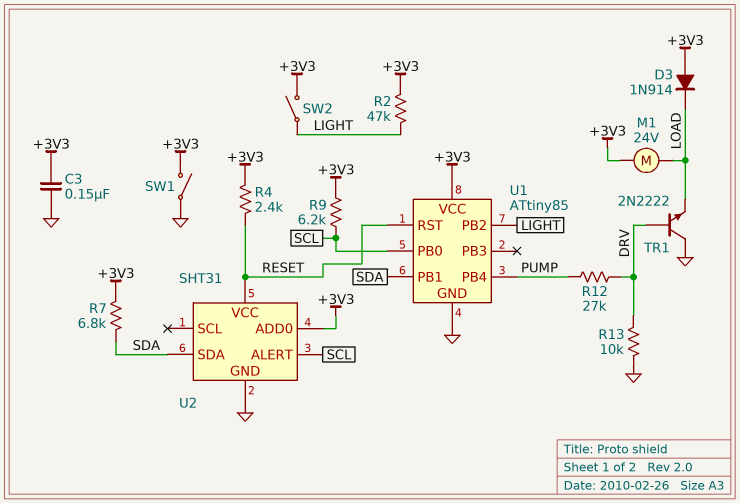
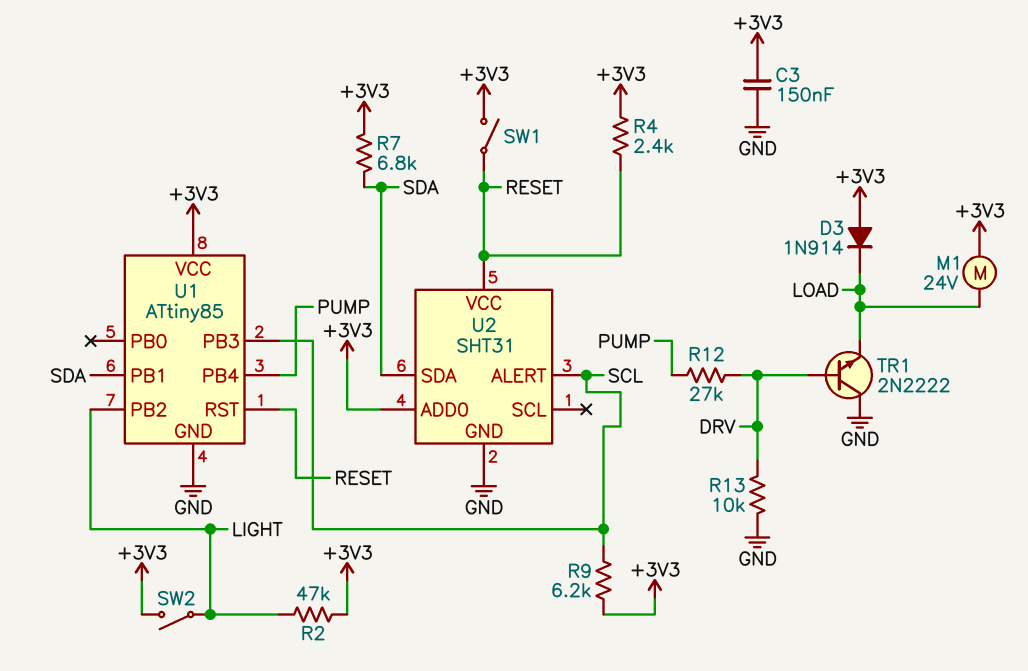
SW1: switch (+3V3, GND) -> switch (+3V3, RESET)
U1 pin PB0: SCL -> none
U1 pin PB3: none -> SCL

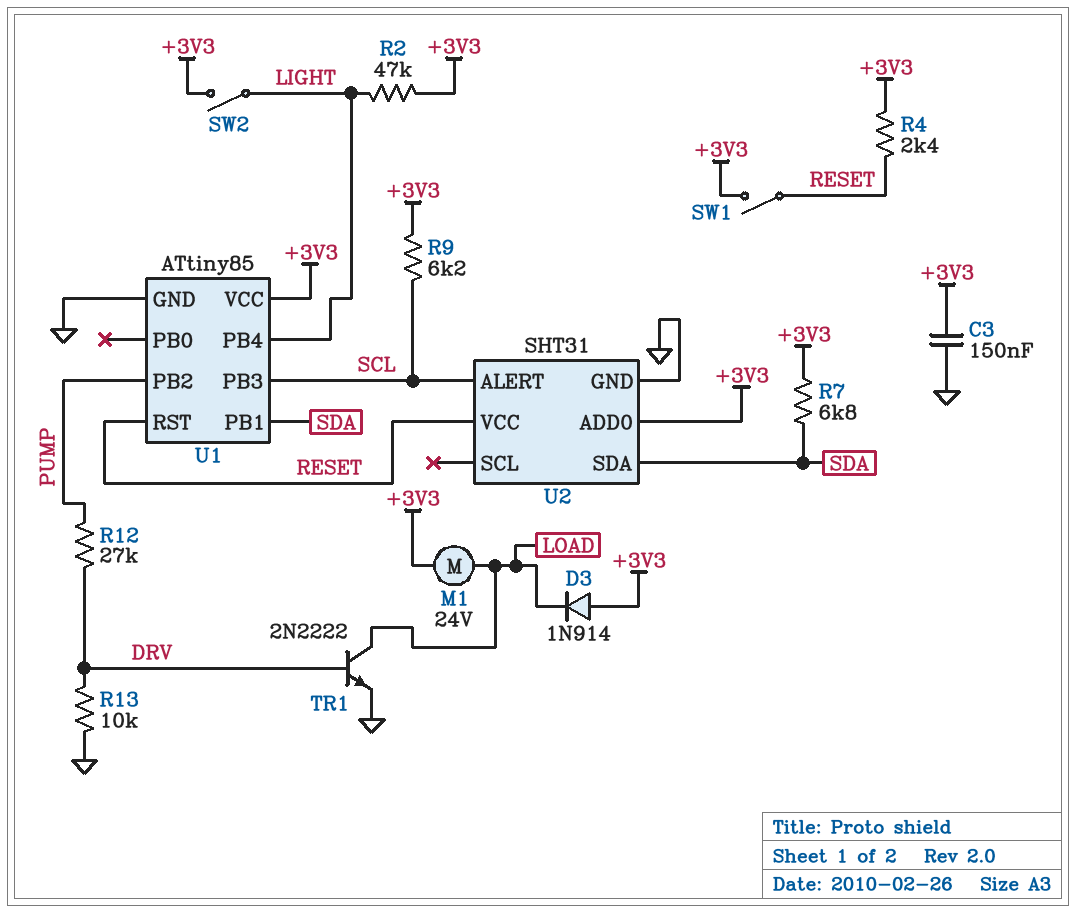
TR1: NPN 2N2222 (B DRV, C GND, E LOAD) -> NPN 2N2222 (B DRV, C LOAD, E GND)
U1 pin PB2: LIGHT -> PUMP
U1 pin PB4: PUMP -> LIGHT

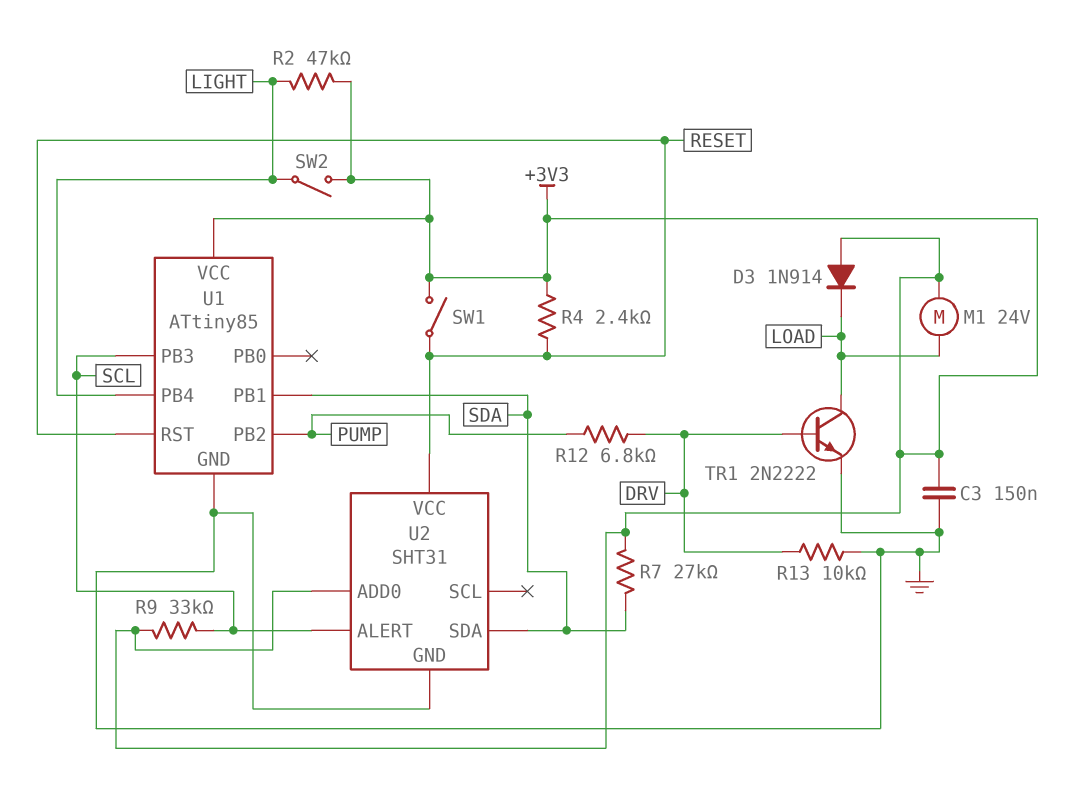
R7: 6.8k (+3V3, SDA) -> 27k (+3V3, SDA)
R9: 6.2k (+3V3, SCL) -> 33k (+3V3, SCL)
R12: 27k (DRV, PUMP) -> 6.8k (DRV, PUMP)

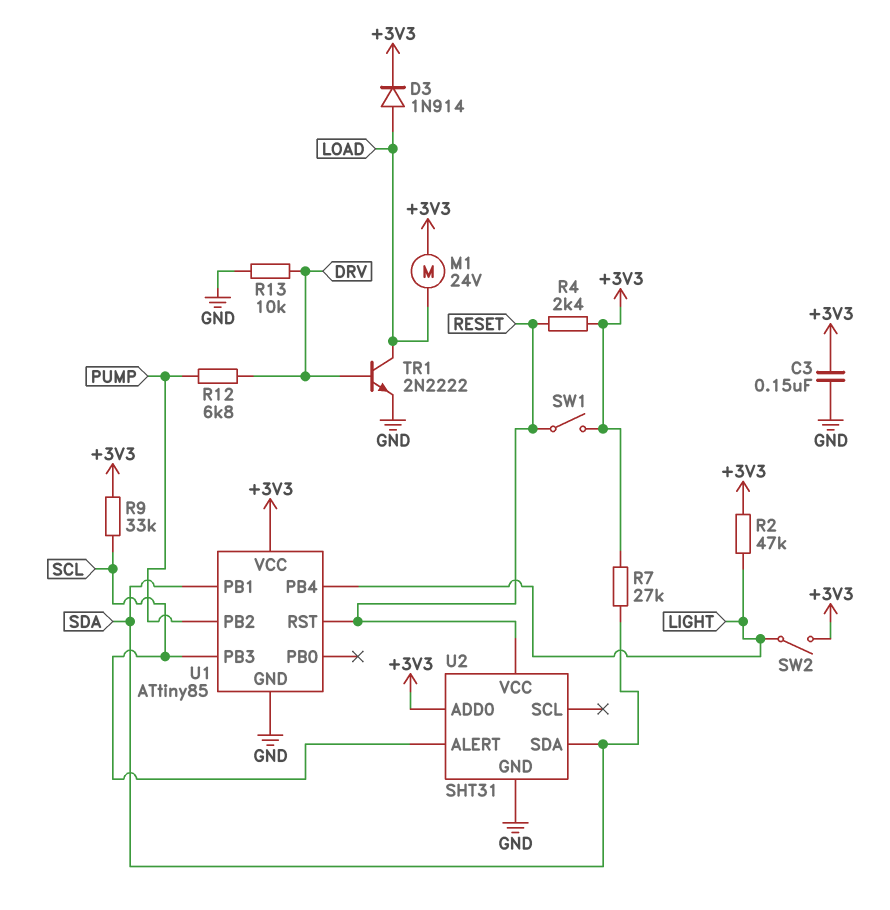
D3: diode 1N914 (A +3V3, K LOAD) -> diode 1N914 (A LOAD, K +3V3)

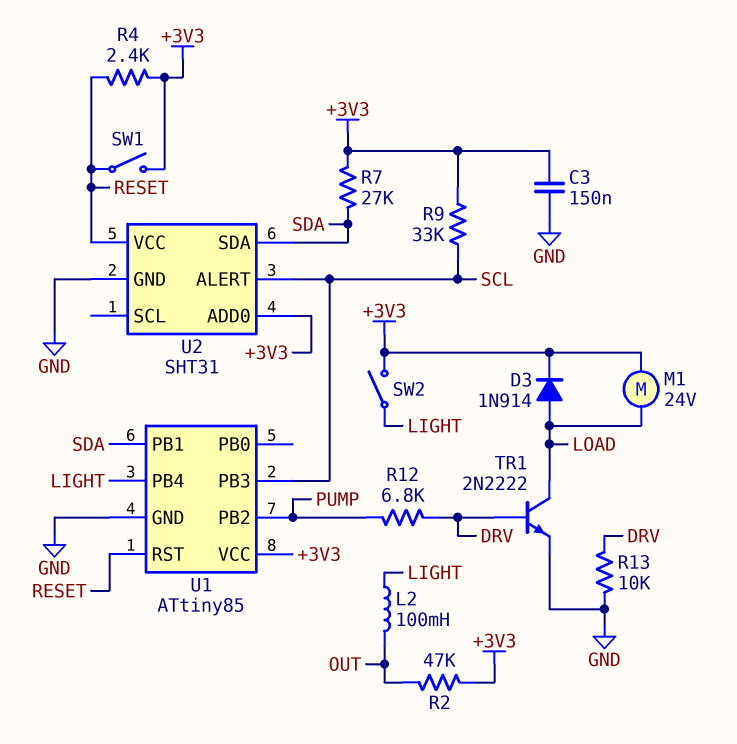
L2: none -> 100mH (LIGHT, OUT)
R2: 47k (+3V3, LIGHT) -> 47k (+3V3, OUT)

